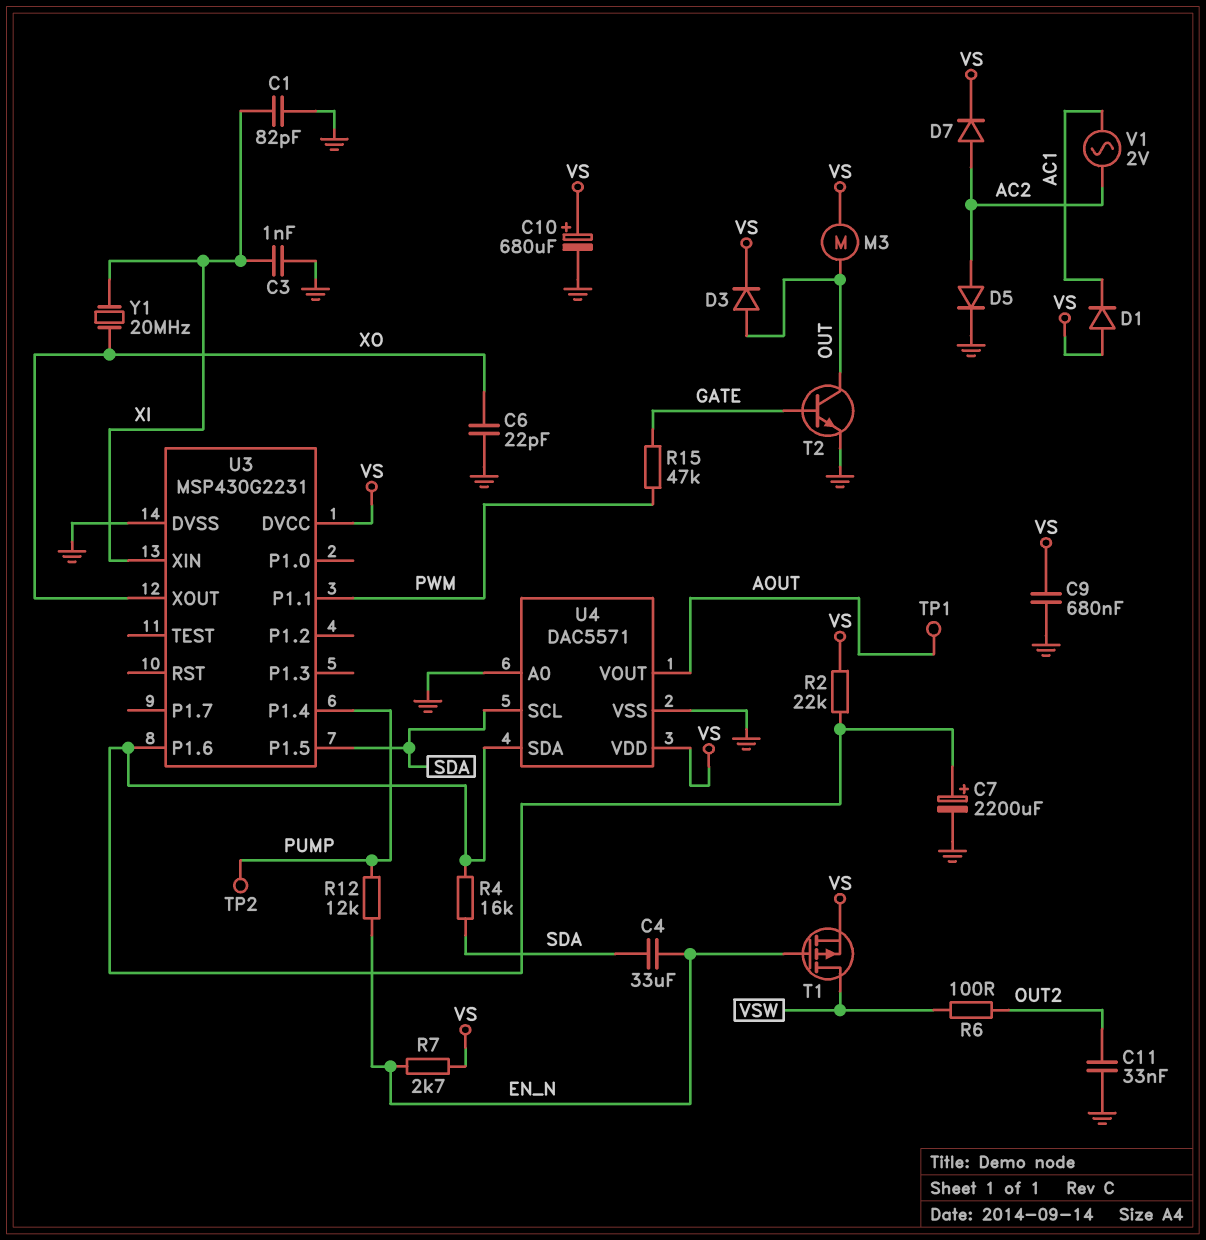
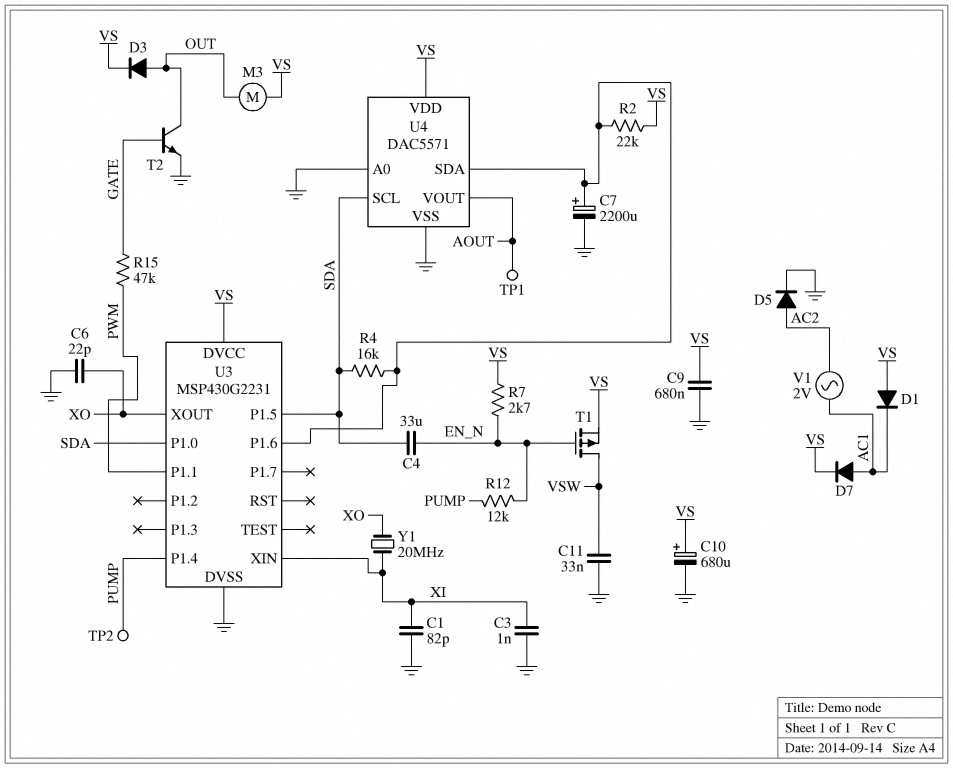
C11: 33nF (GND, OUT2) -> 33nF (GND, VSW)
D7: diode (A AC2, K VS) -> diode (A AC1, K VS)
R6: 100 (OUT2, VSW) -> none
U3 pin P1.0: none -> SDA

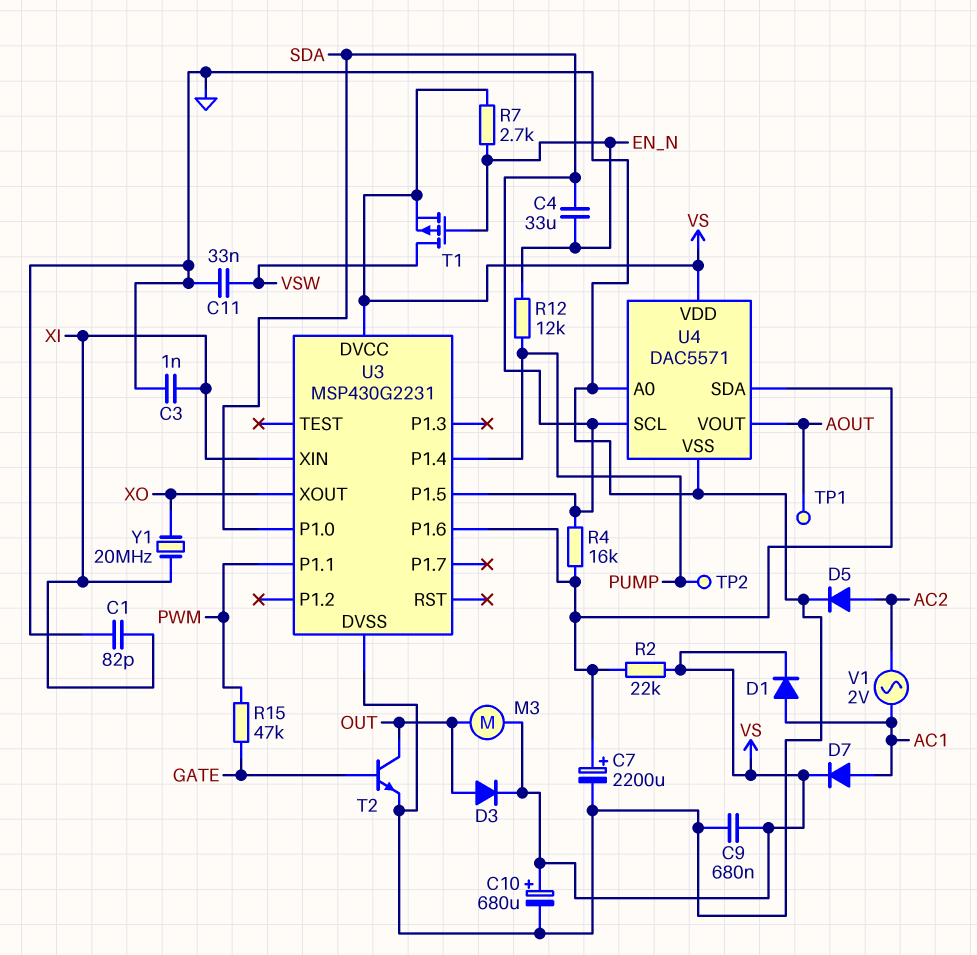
C6: 22pF (GND, XO) -> none
D1: diode (A VS, K AC1) -> diode (A AC1, K VS)

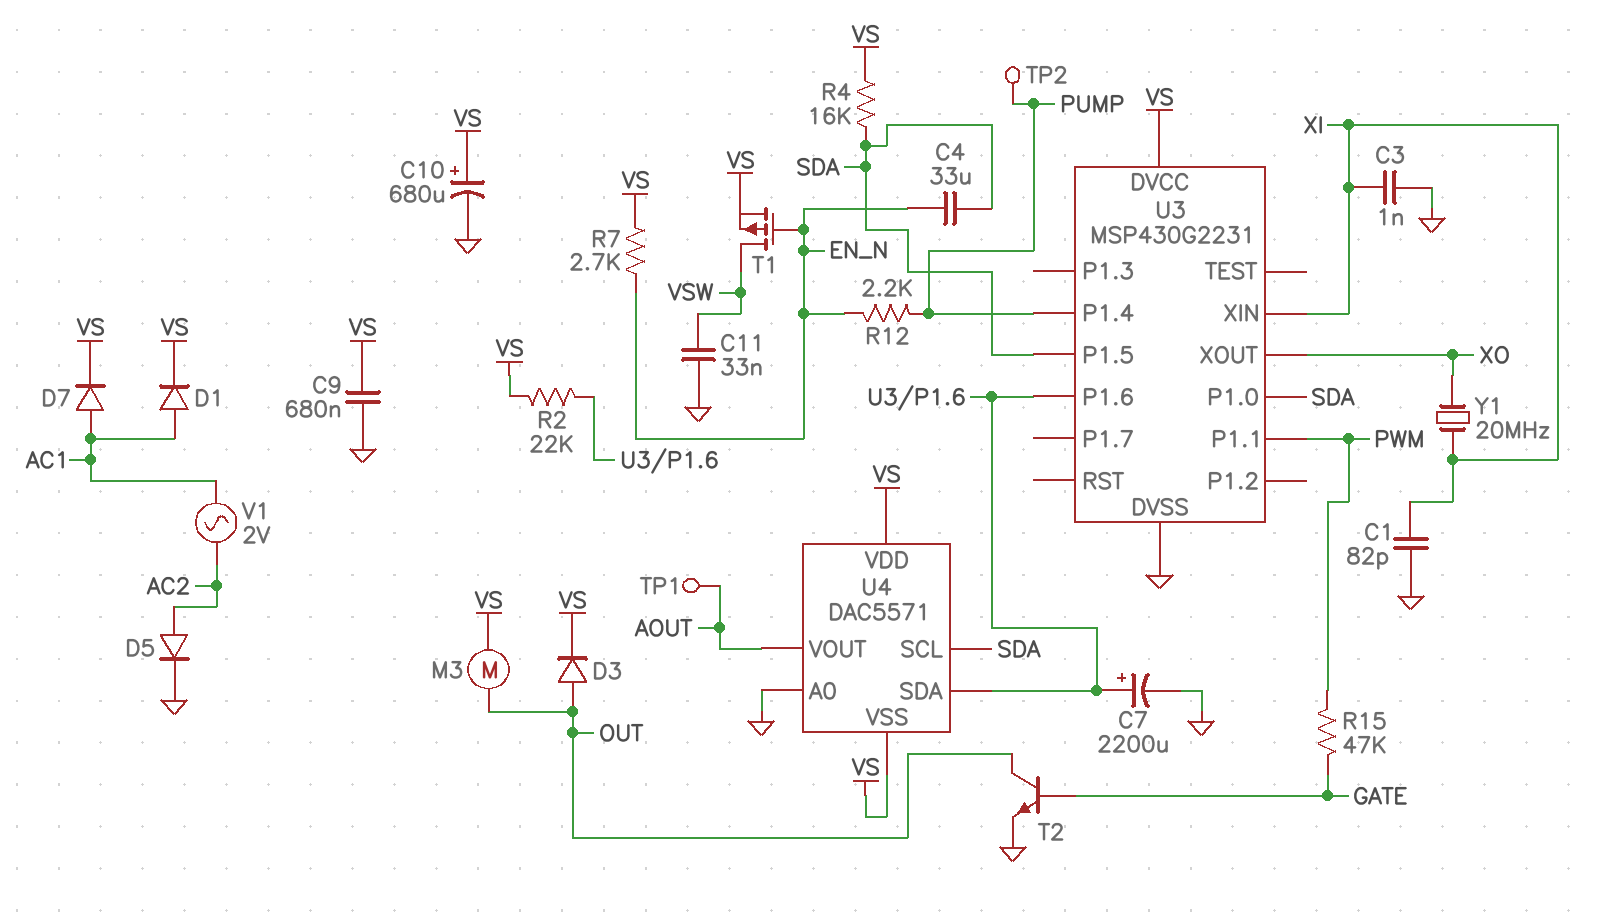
R4: 16k (SDA, U3/P1.6) -> 16k (SDA, VS)
R12: 12k (EN_N, PUMP) -> 2.2k (EN_N, PUMP)
U4 pin VSS: GND -> VS

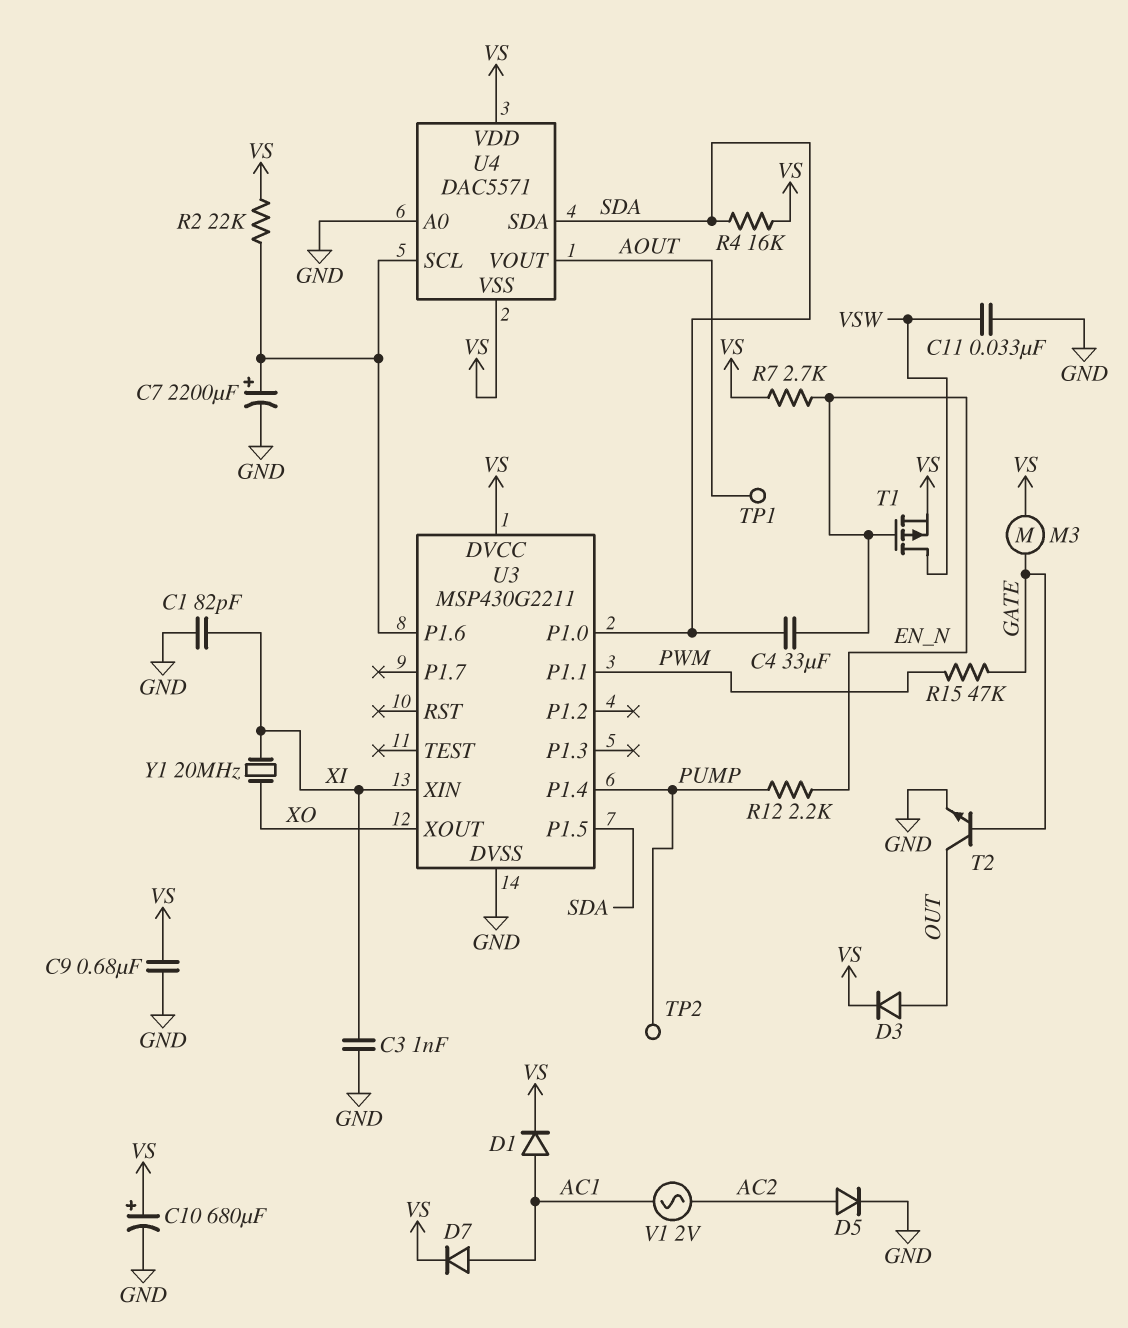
M3: motor (OUT, VS) -> motor (GATE, VS)
U3: MSP430G2231 -> MSP430G2211
U4 pin SCL: SDA -> U3/P1.6
U4 pin SDA: U3/P1.6 -> SDA

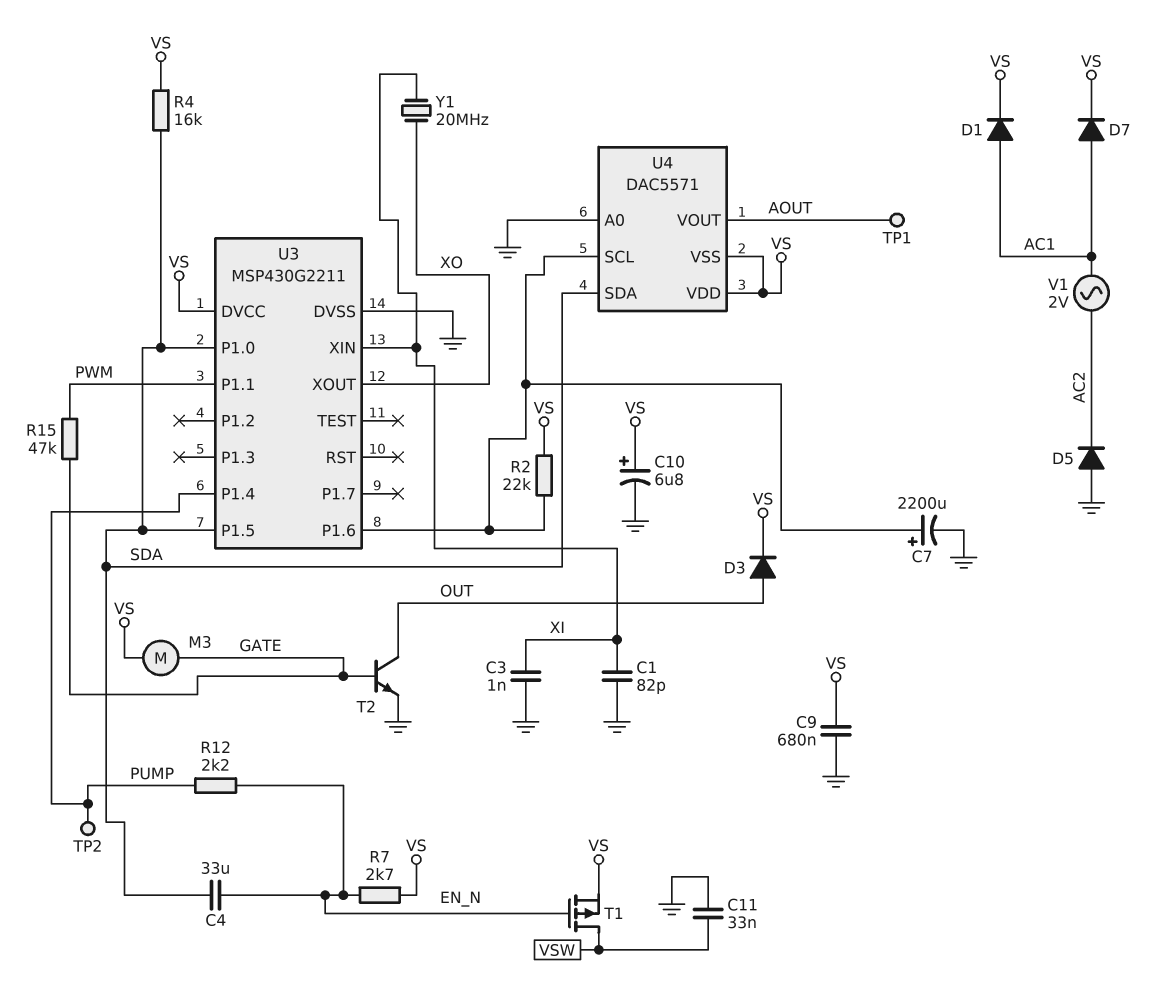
C10: 680uF (plus VS, minus GND) -> 6.8uF (plus VS, minus GND)
D5: diode (A AC2, K GND) -> diode (A GND, K AC2)

